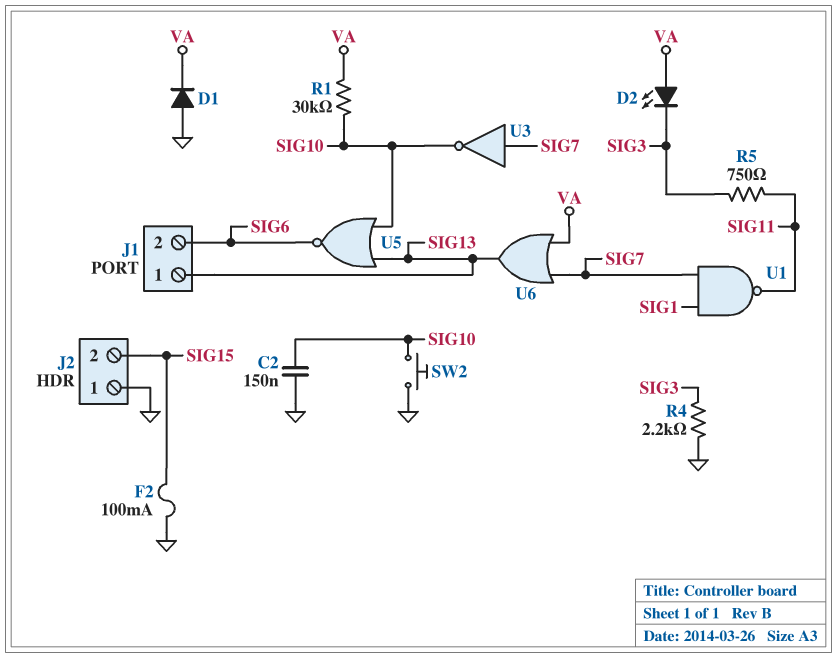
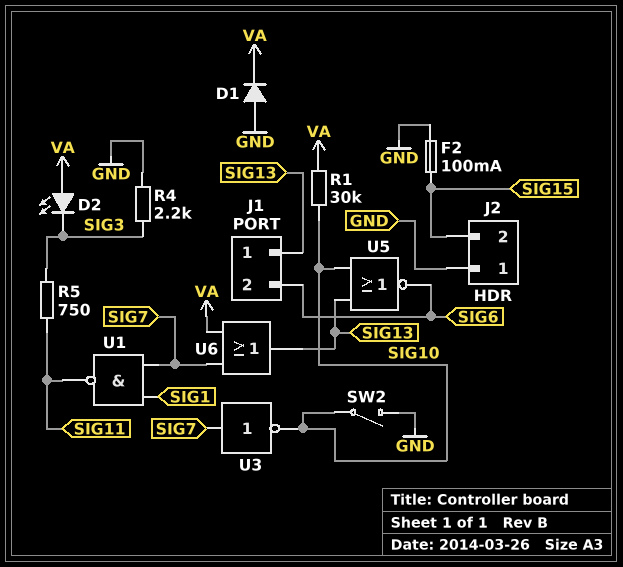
C2: 150nF (GND, SIG10) -> none
SW2: button (GND, SIG10) -> switch (GND, SIG10)

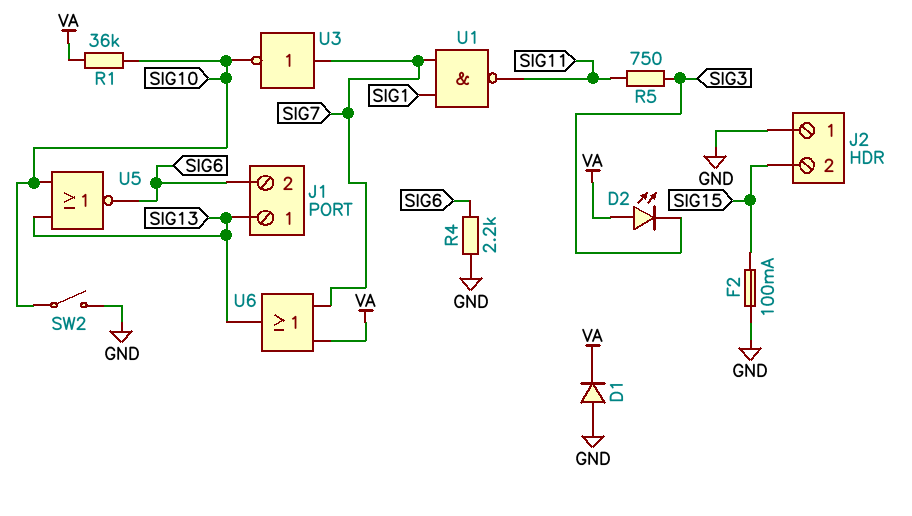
R1: 30k (SIG10, VA) -> 36k (SIG10, VA)
R4: 2.2k (GND, SIG3) -> 2.2k (GND, SIG6)

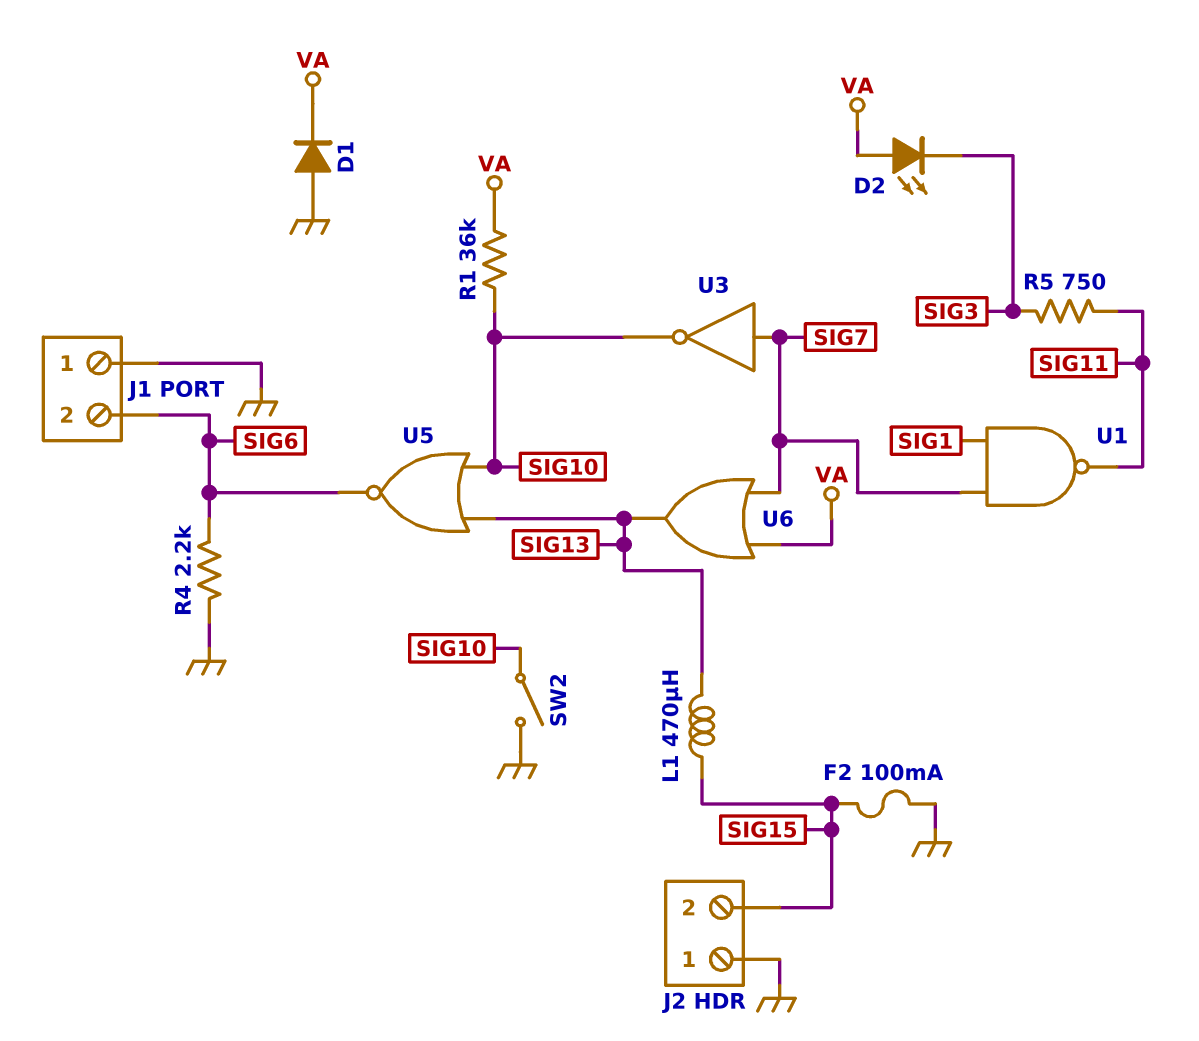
J1 pin 1: SIG13 -> GND
L1: none -> 470uH (SIG13, SIG15)

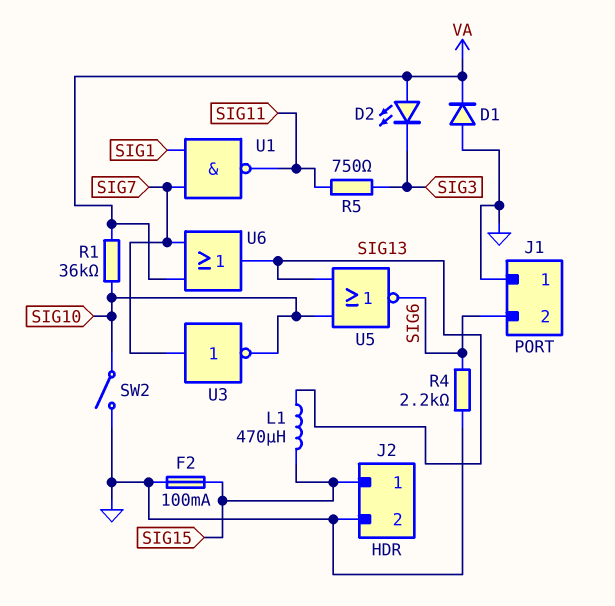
J2 pin 1: GND -> SIG15
J2 pin 2: SIG15 -> GND

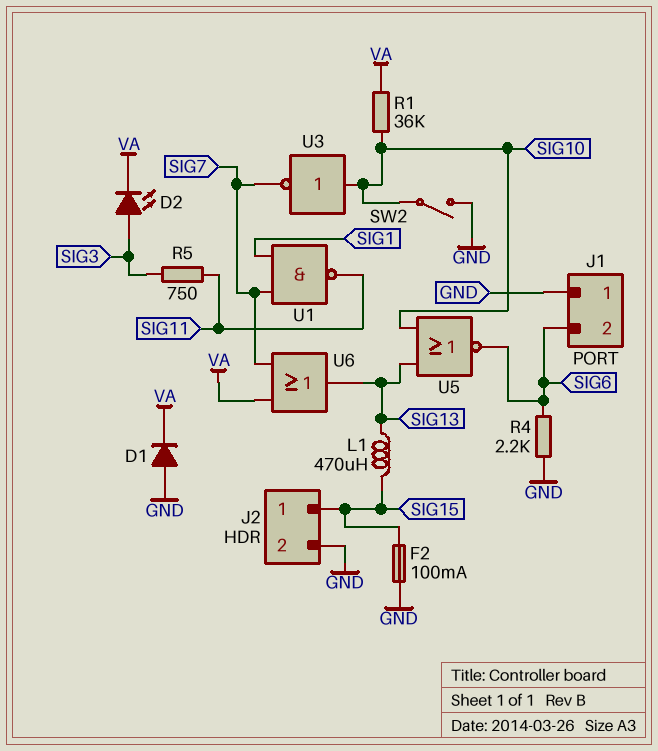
D2: LED (A VA, K SIG3) -> LED (A SIG3, K VA)
U3: NOT (in SIG7, out SIG10) -> NOT (in SIG10, out SIG7)

